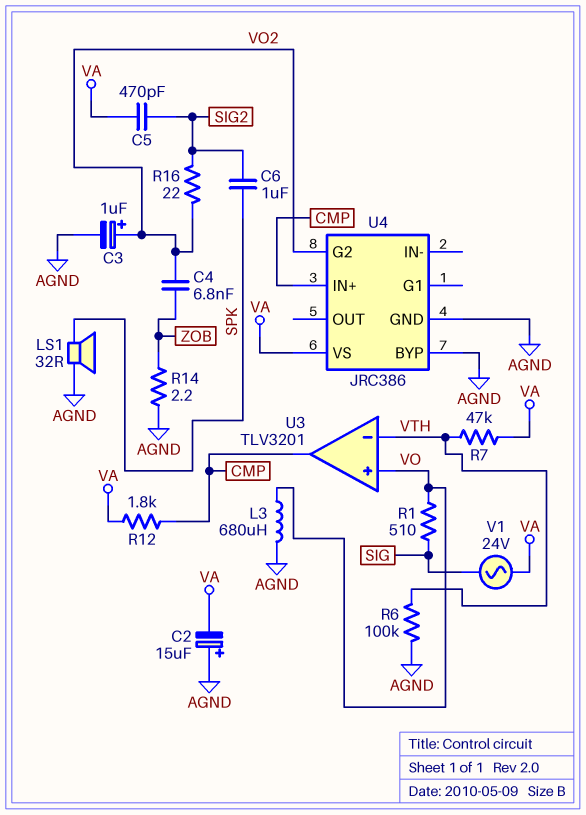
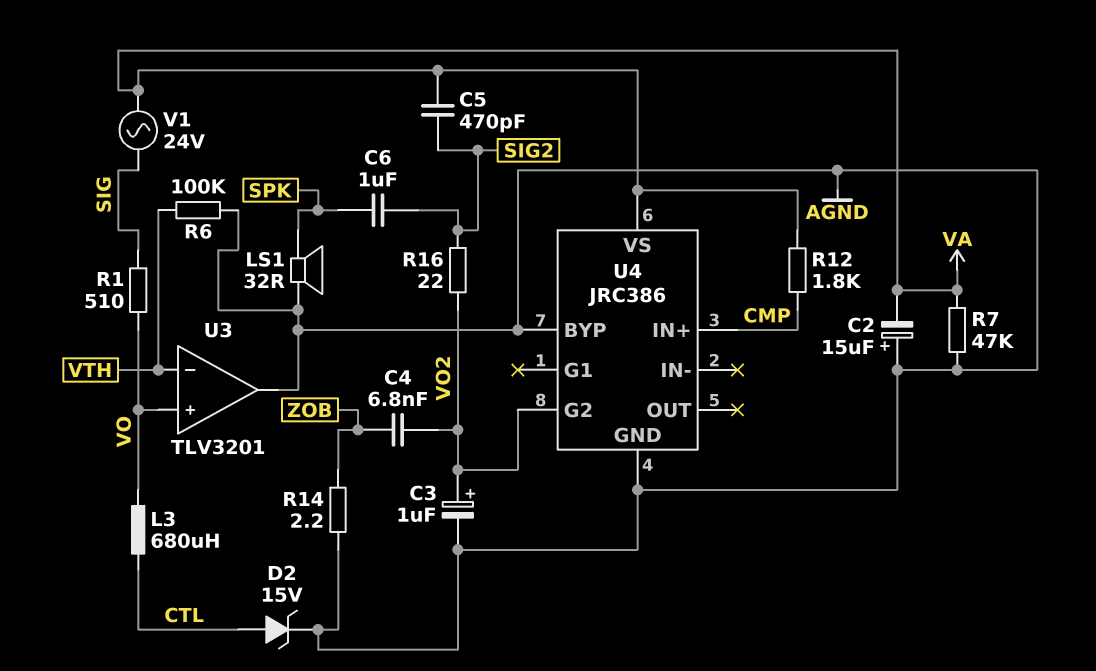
D2: none -> zener 15V (A CTL, K AGND)
L3: 680uH (AGND, VO) -> 680uH (CTL, VO)
R7: 47k (VA, VTH) -> 47k (AGND, VA)
U3 pin out: CMP -> AGND

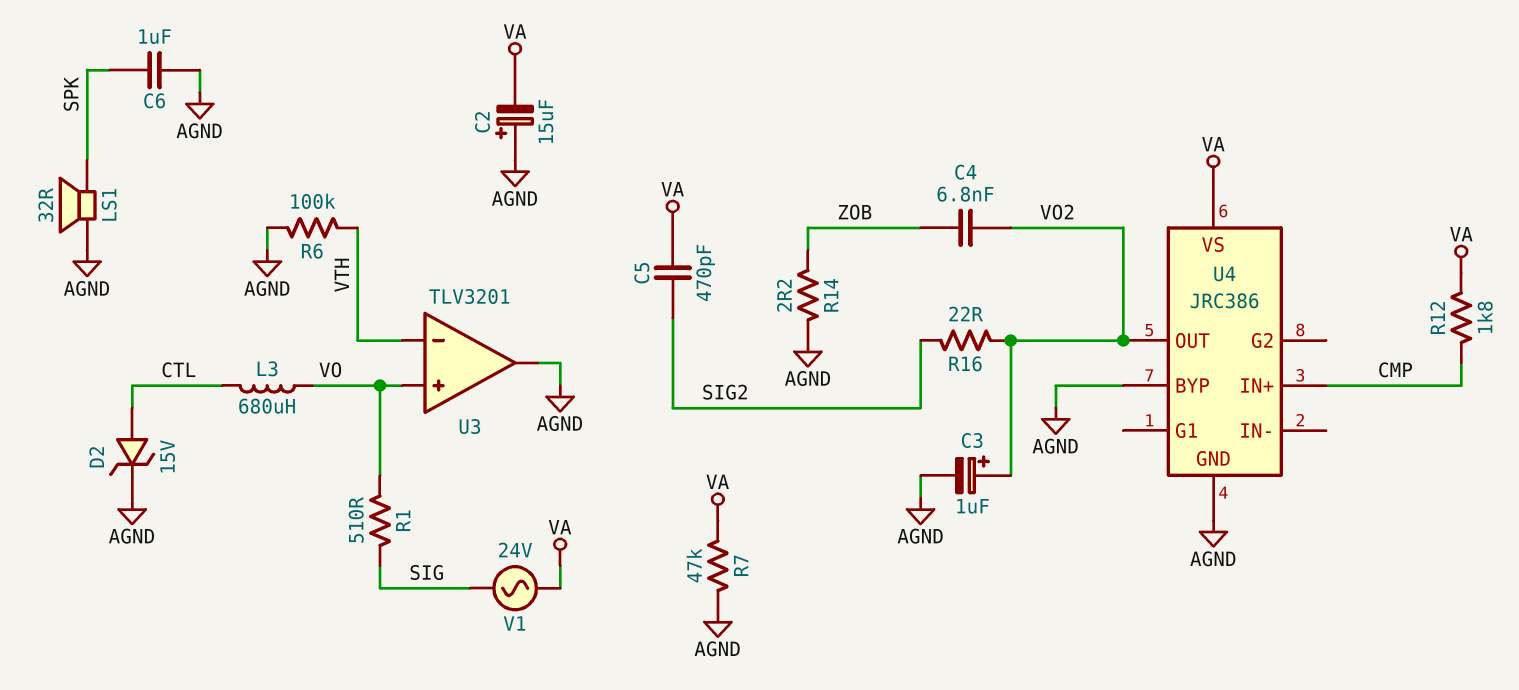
C6: 1uF (SIG2, SPK) -> 1uF (AGND, SPK)
U4 pin G2: VO2 -> none
U4 pin OUT: none -> VO2

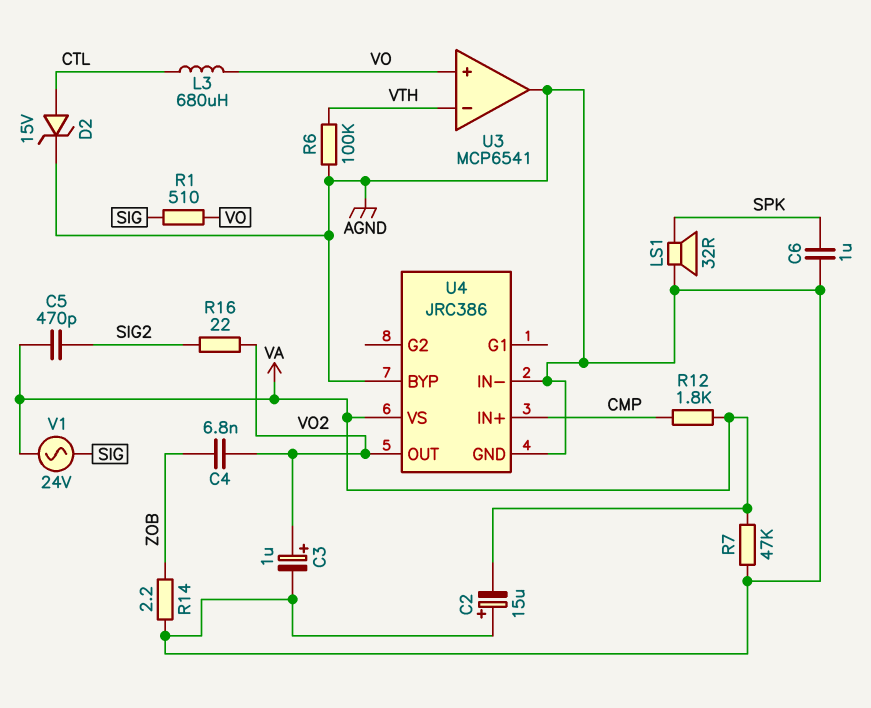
U3: TLV3201 -> MCP6541
U4 pin IN-: none -> AGND

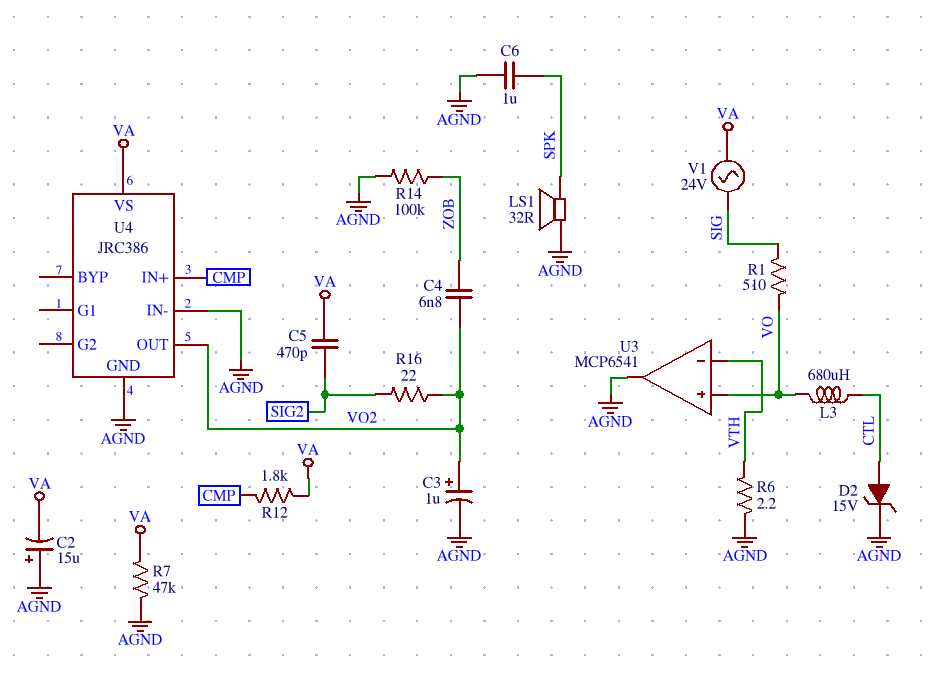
R6: 100k (AGND, VTH) -> 2.2 (AGND, VTH)
R14: 2.2 (AGND, ZOB) -> 100k (AGND, ZOB)
U4 pin BYP: AGND -> none

